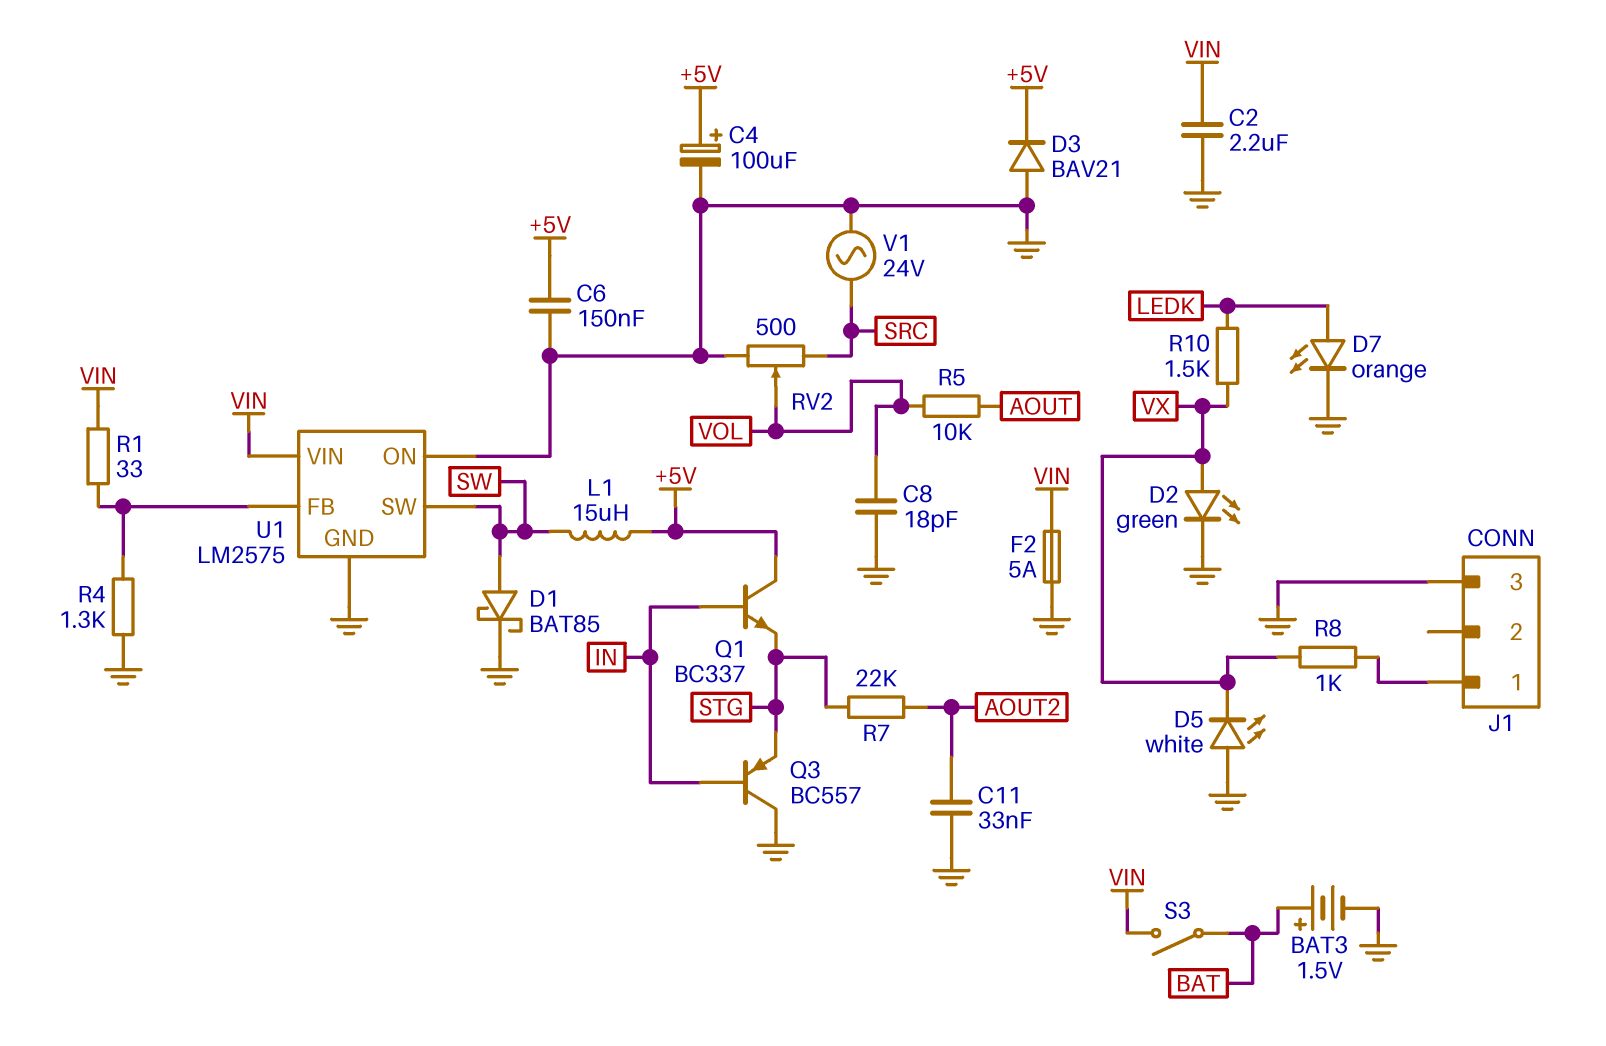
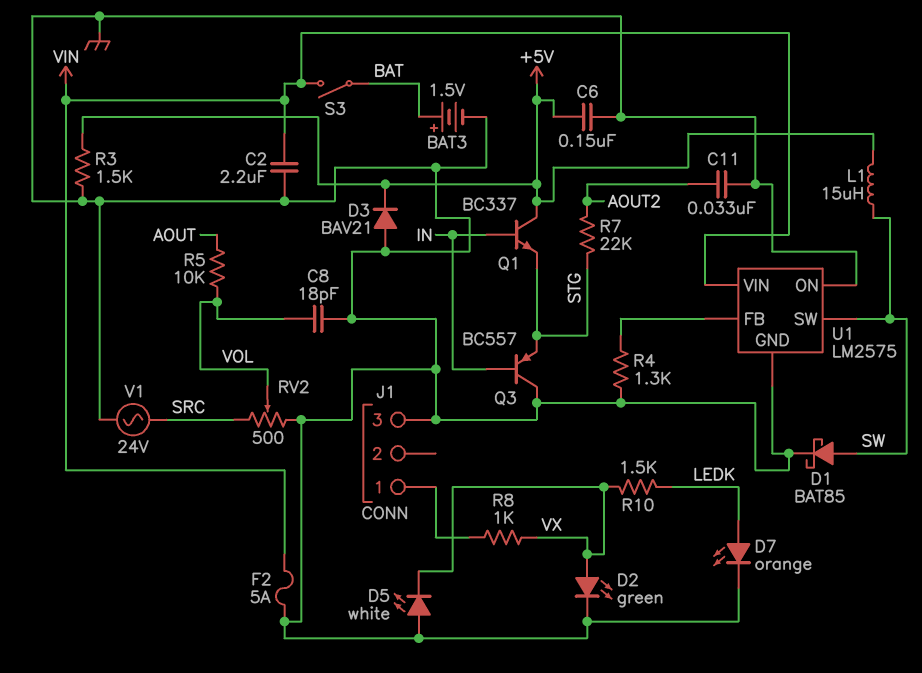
C4: 100uF (plus +5V, minus GND) -> none
R1: 33 (U1/FB, VIN) -> none
R3: none -> 1.5k (+5V, GND)

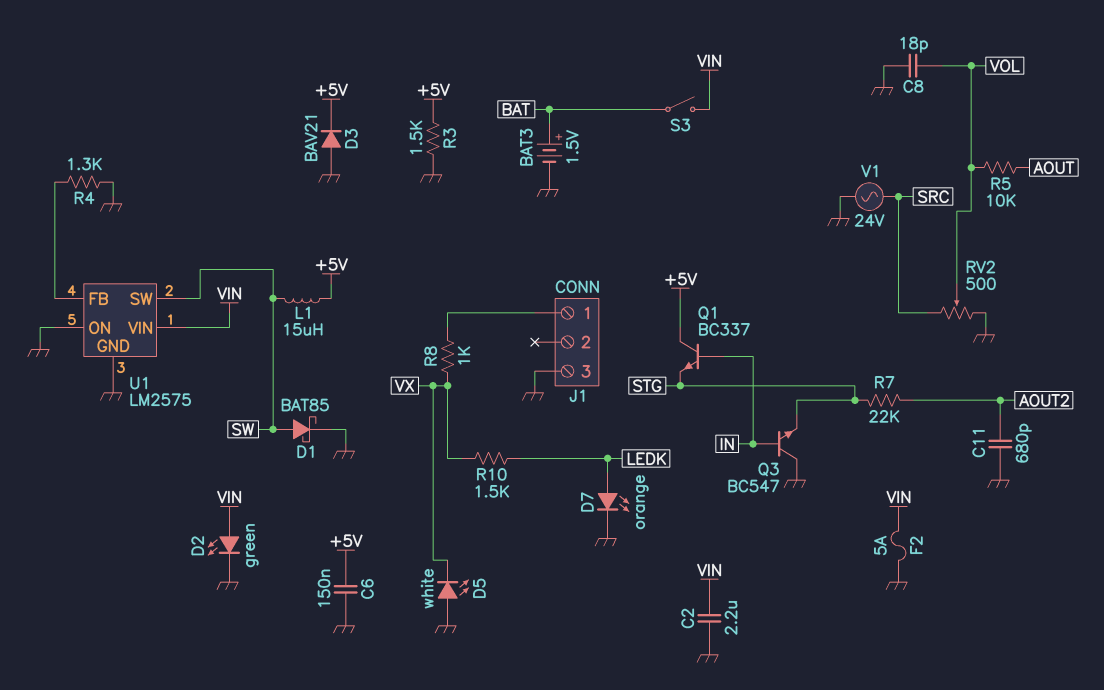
C11: 33nF (AOUT2, GND) -> 680pF (AOUT2, GND)
D2: LED green (A VX, K GND) -> LED green (A VIN, K GND)
Q3: PNP BC557 (B IN, C GND, E STG) -> NPN BC547 (B IN, C GND, E STG)

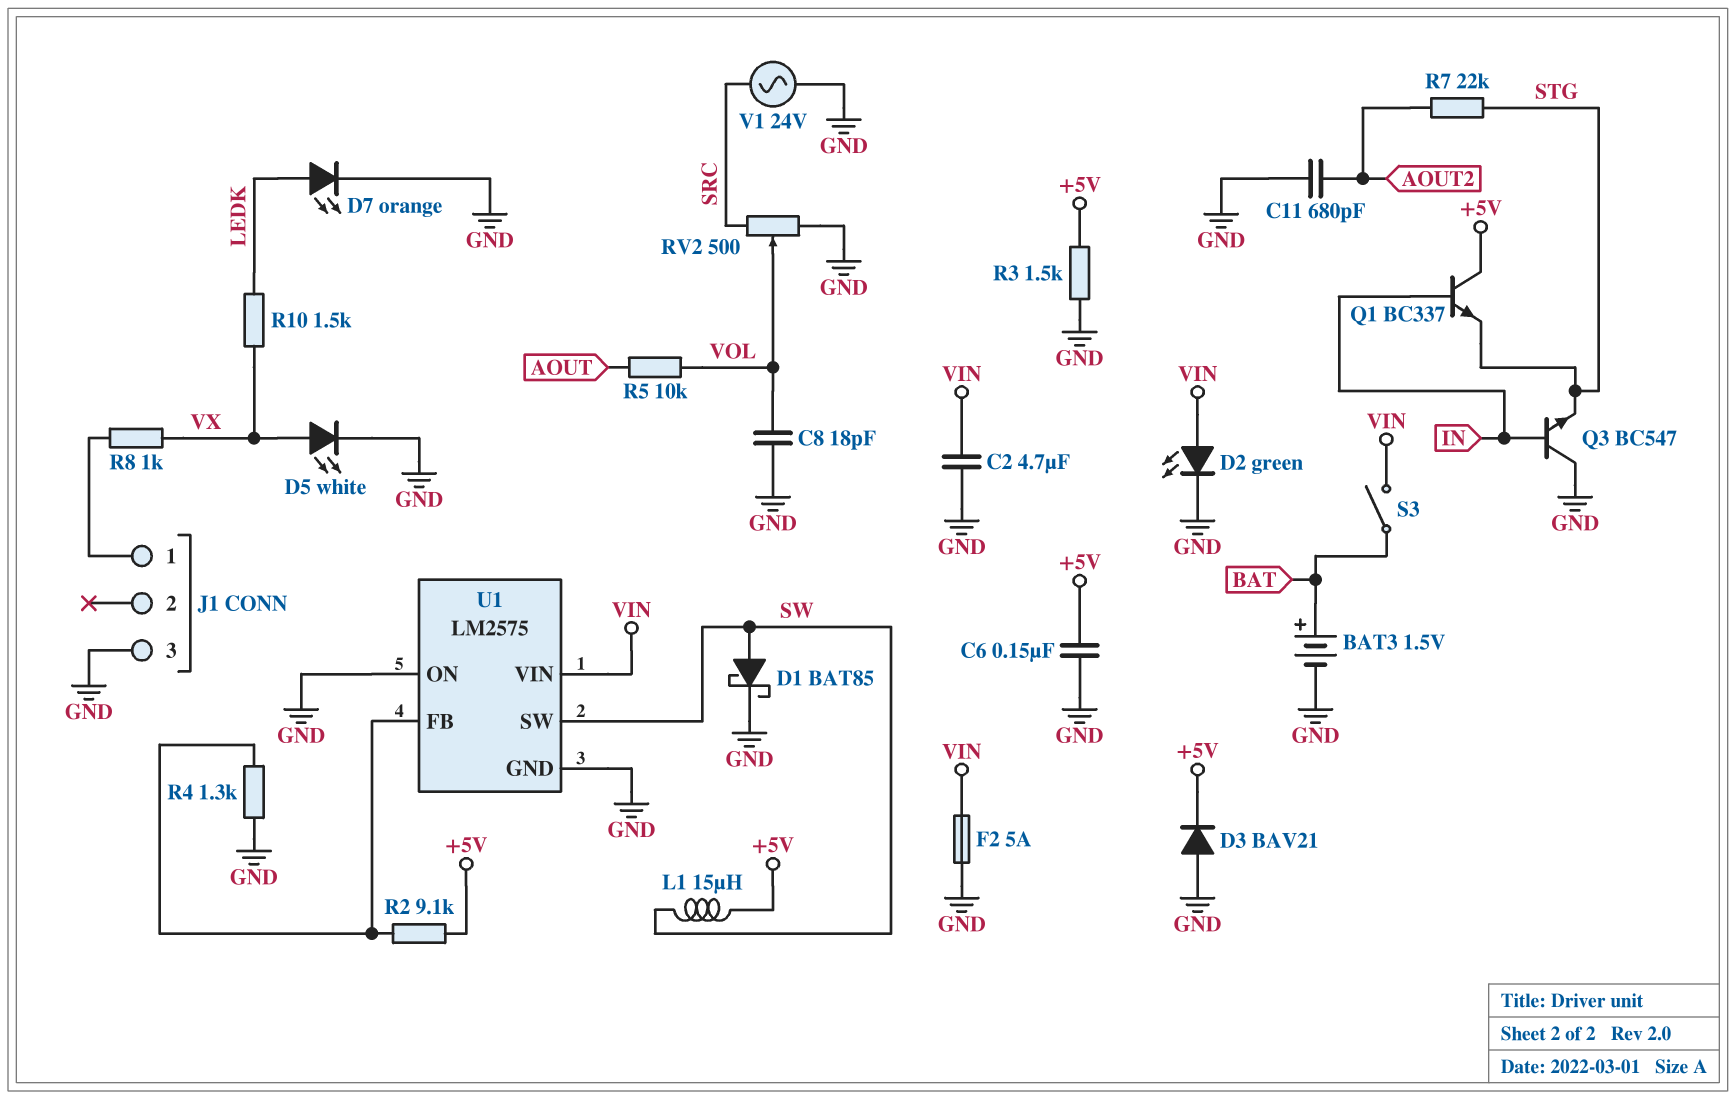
C2: 2.2uF (GND, VIN) -> 4.7uF (GND, VIN)
D5: LED white (A GND, K VX) -> LED white (A VX, K GND)
R2: none -> 9.1k (+5V, U1/FB)

